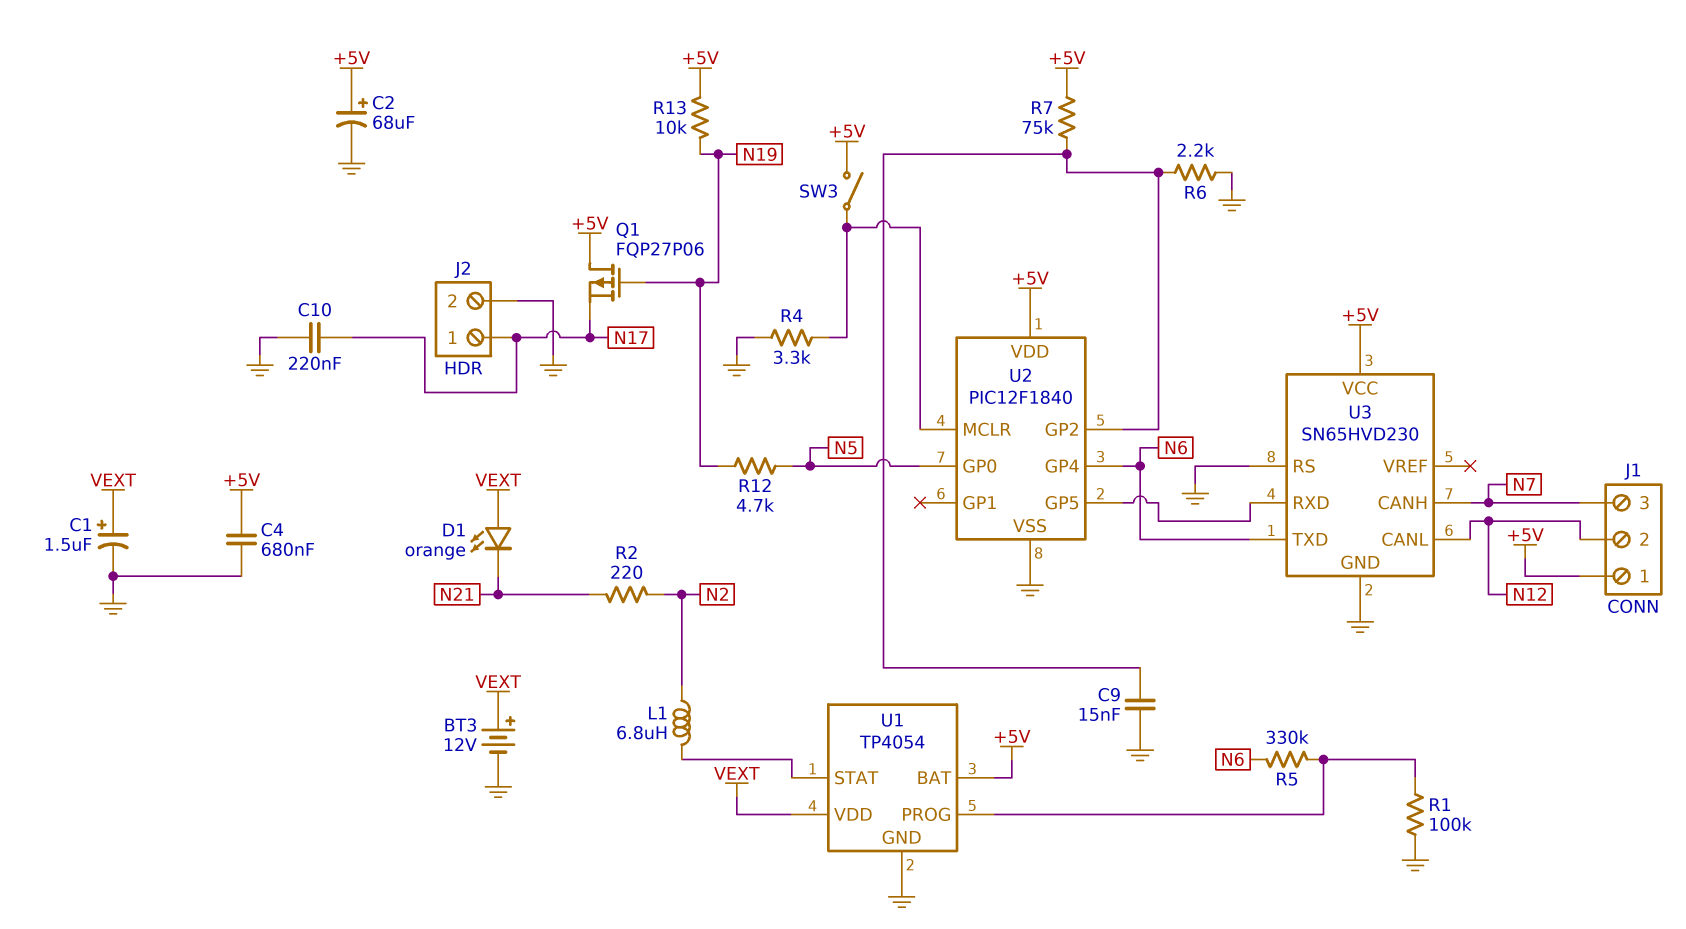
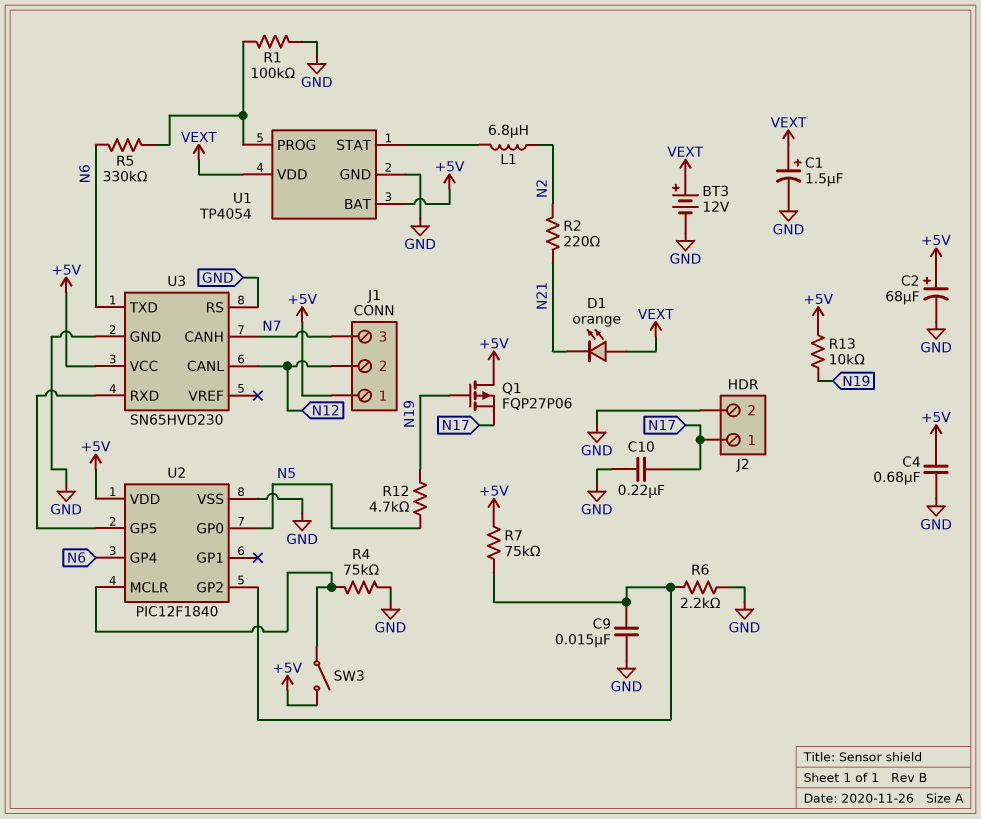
R4: 3.3k (GND, U2/MCLR) -> 75k (GND, U2/MCLR)

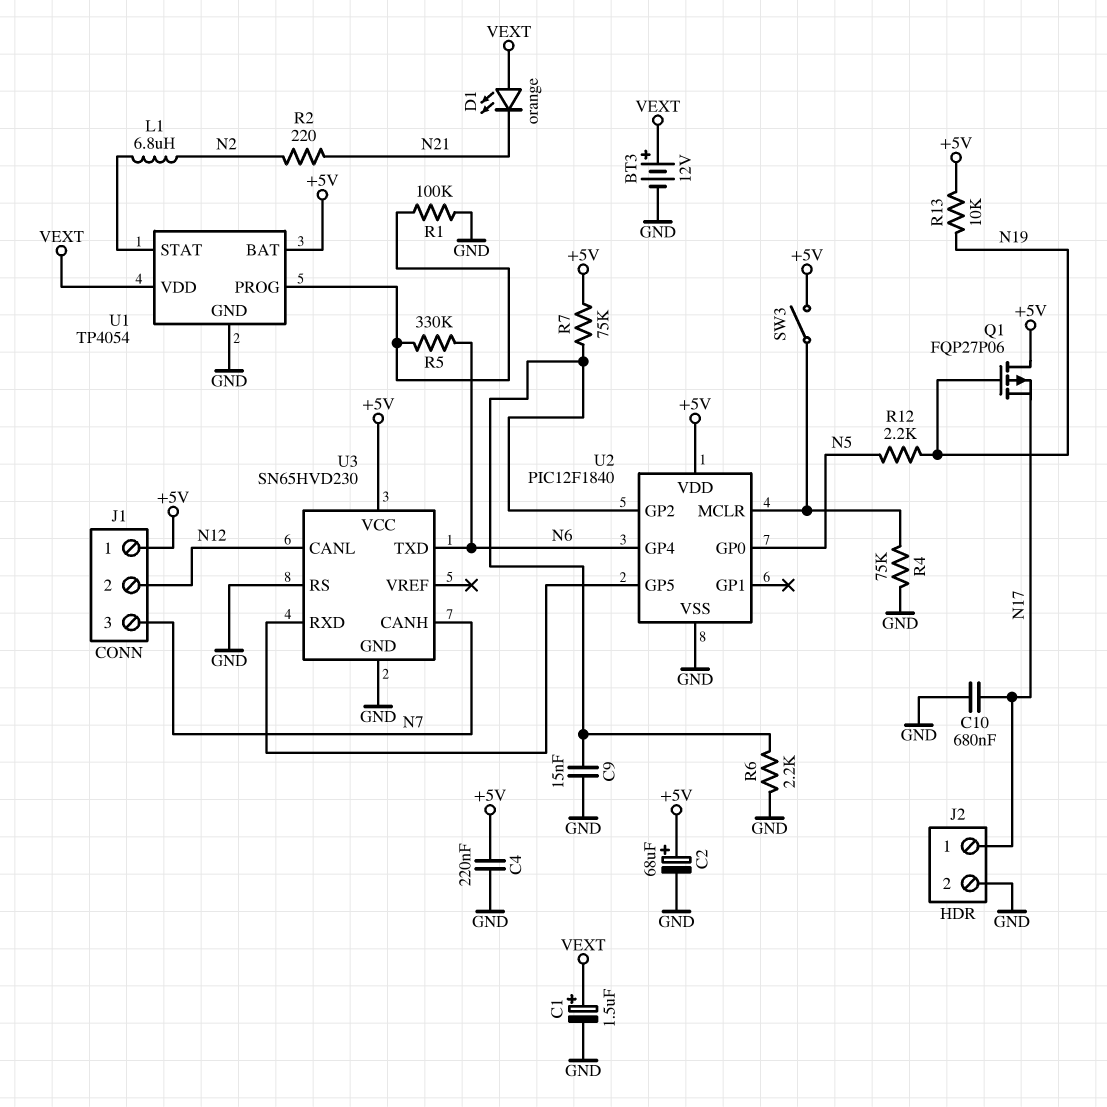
C4: 680nF (+5V, GND) -> 220nF (+5V, GND)
C10: 220nF (GND, N17) -> 680nF (GND, N17)
R12: 4.7k (N5, N19) -> 2.2k (N5, N19)

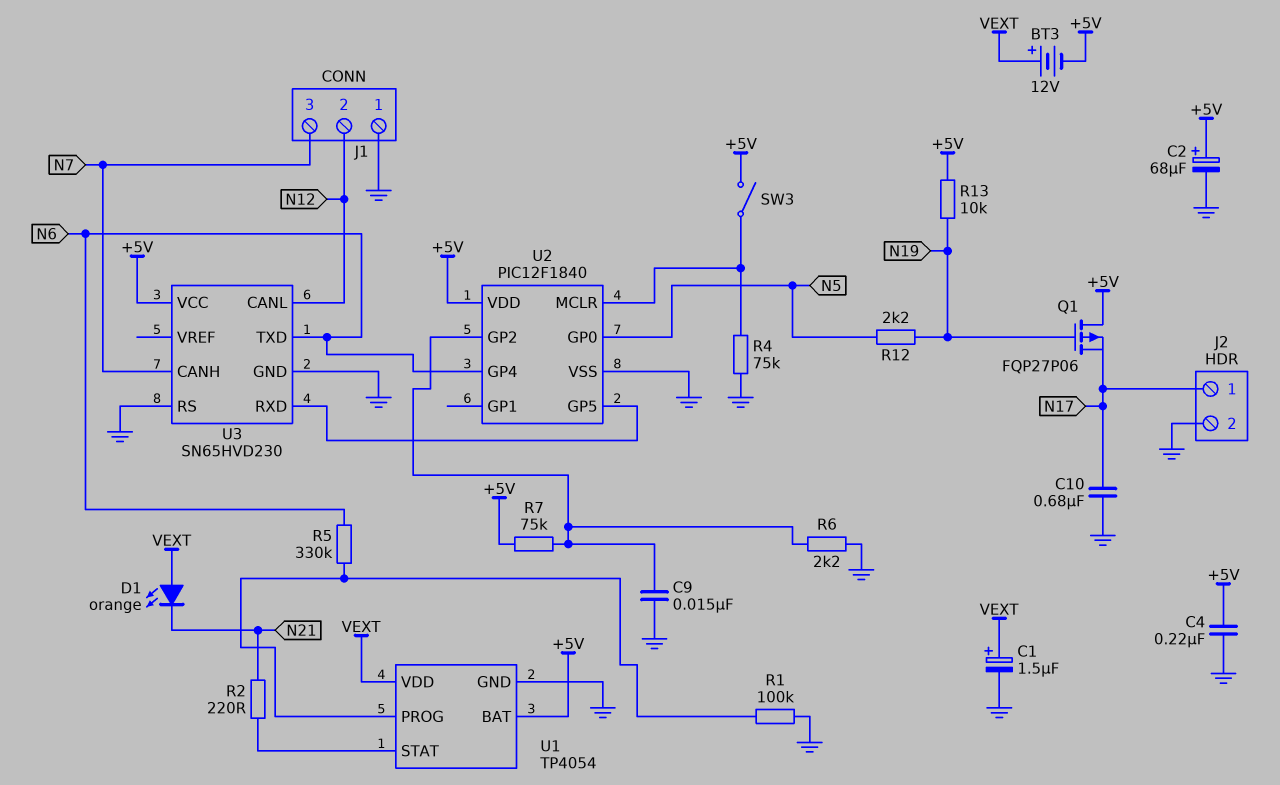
BT3: 12V (plus VEXT, minus GND) -> 12V (plus VEXT, minus +5V)
J1 pin 1: +5V -> GND
L1: 6.8uH (N2, U1/STAT) -> none
R2: 220 (N2, N21) -> 220 (N21, U1/STAT)

